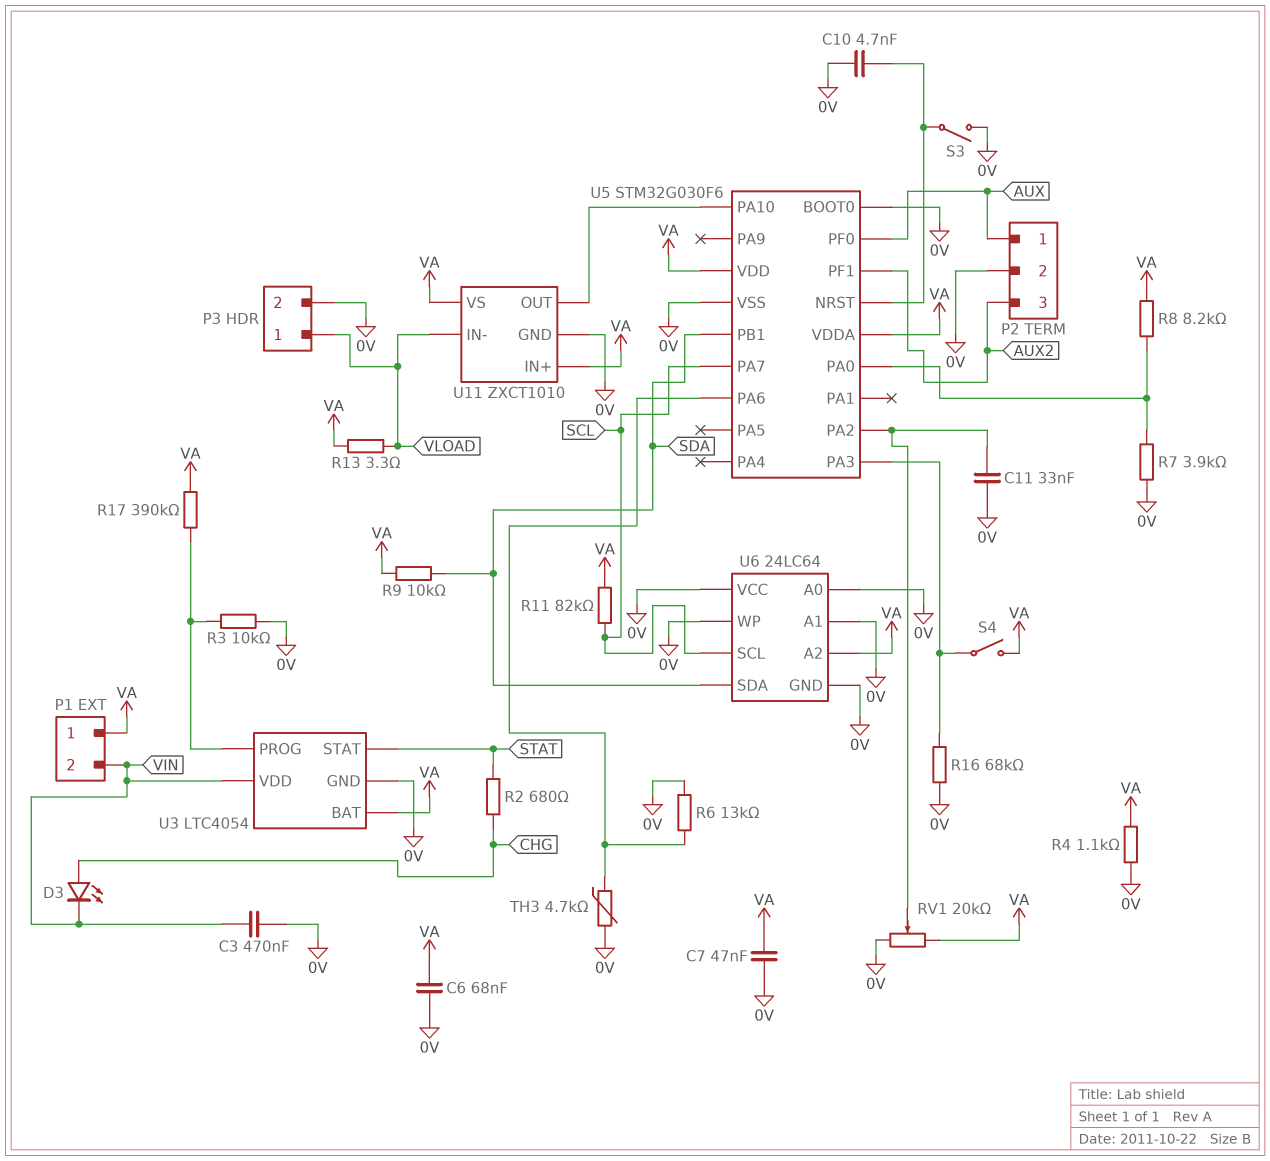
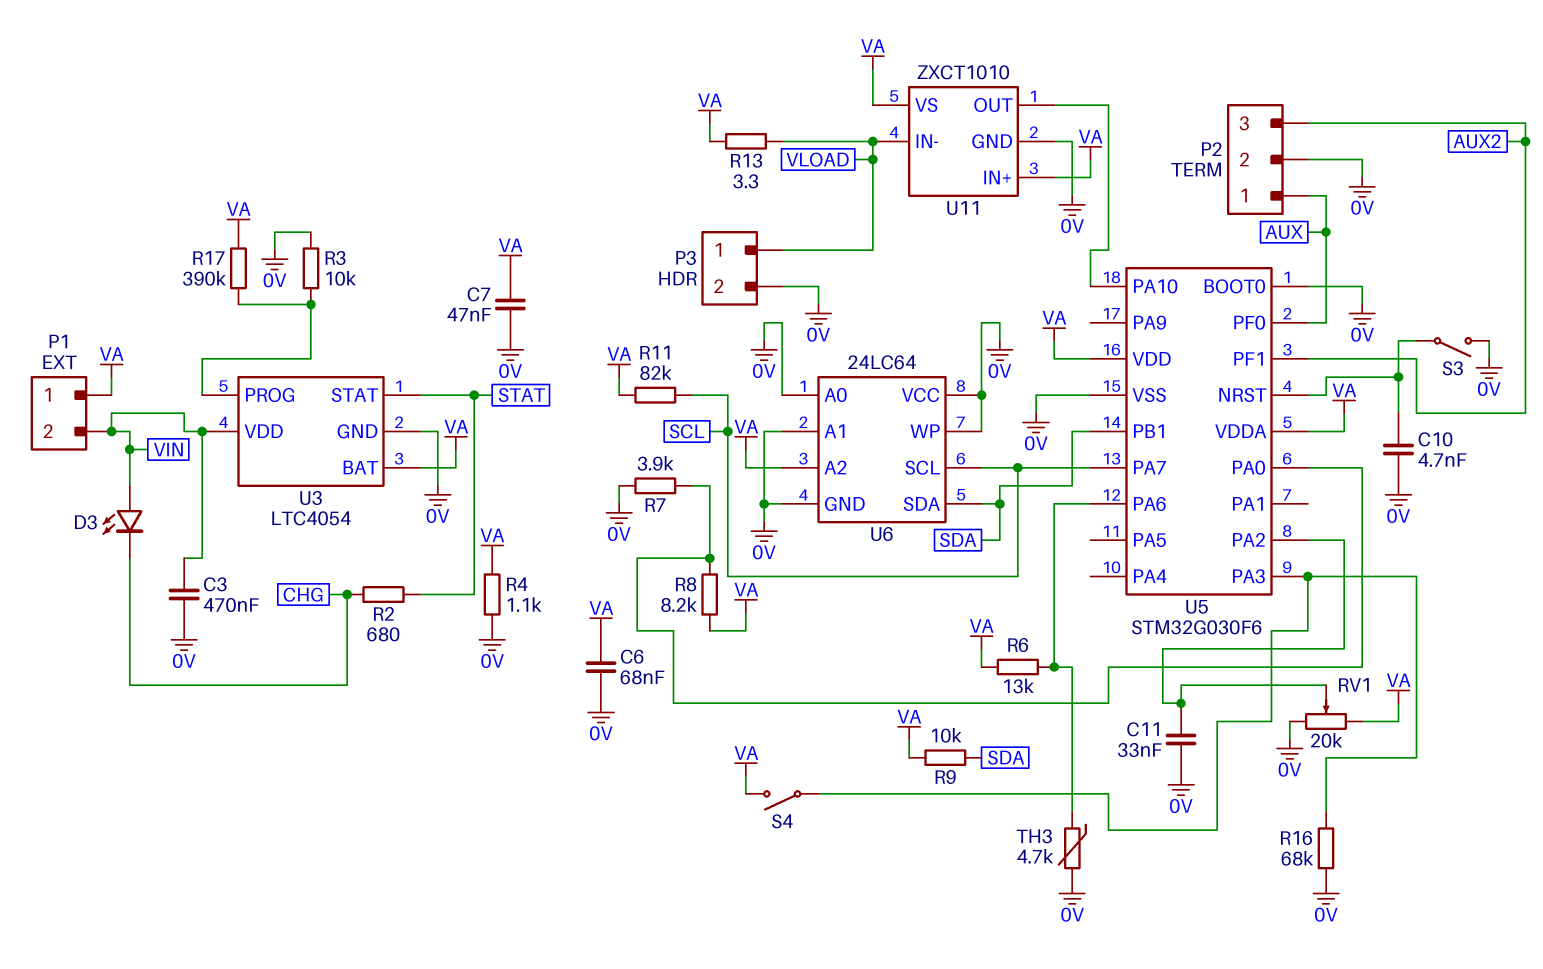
D3: LED (A CHG, K VIN) -> LED (A VIN, K CHG)
R6: 13k (0V, U5/PA6) -> 13k (U5/PA6, VA)

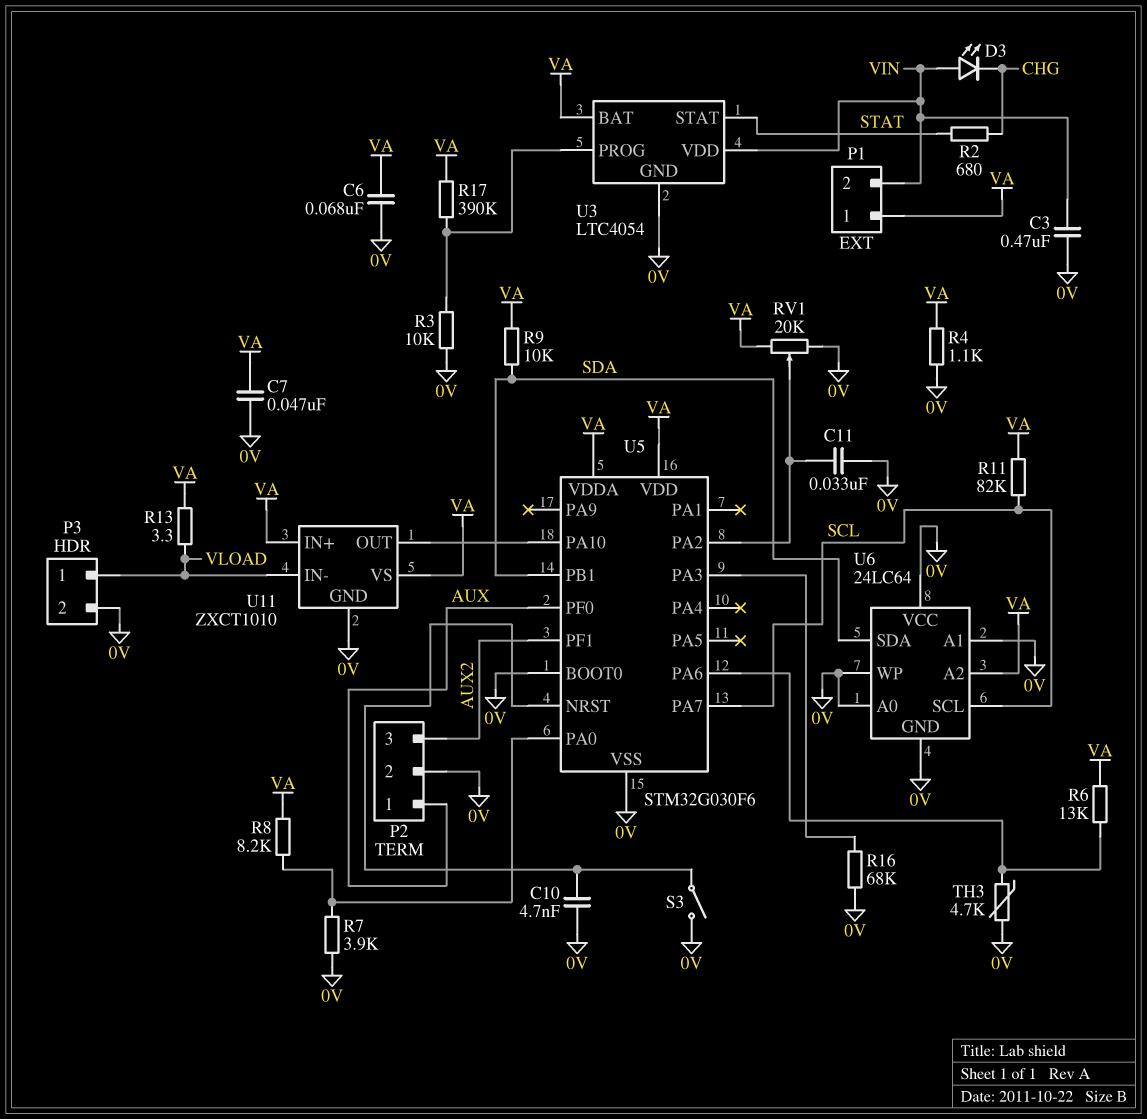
S4: switch (U5/PA3, VA) -> none

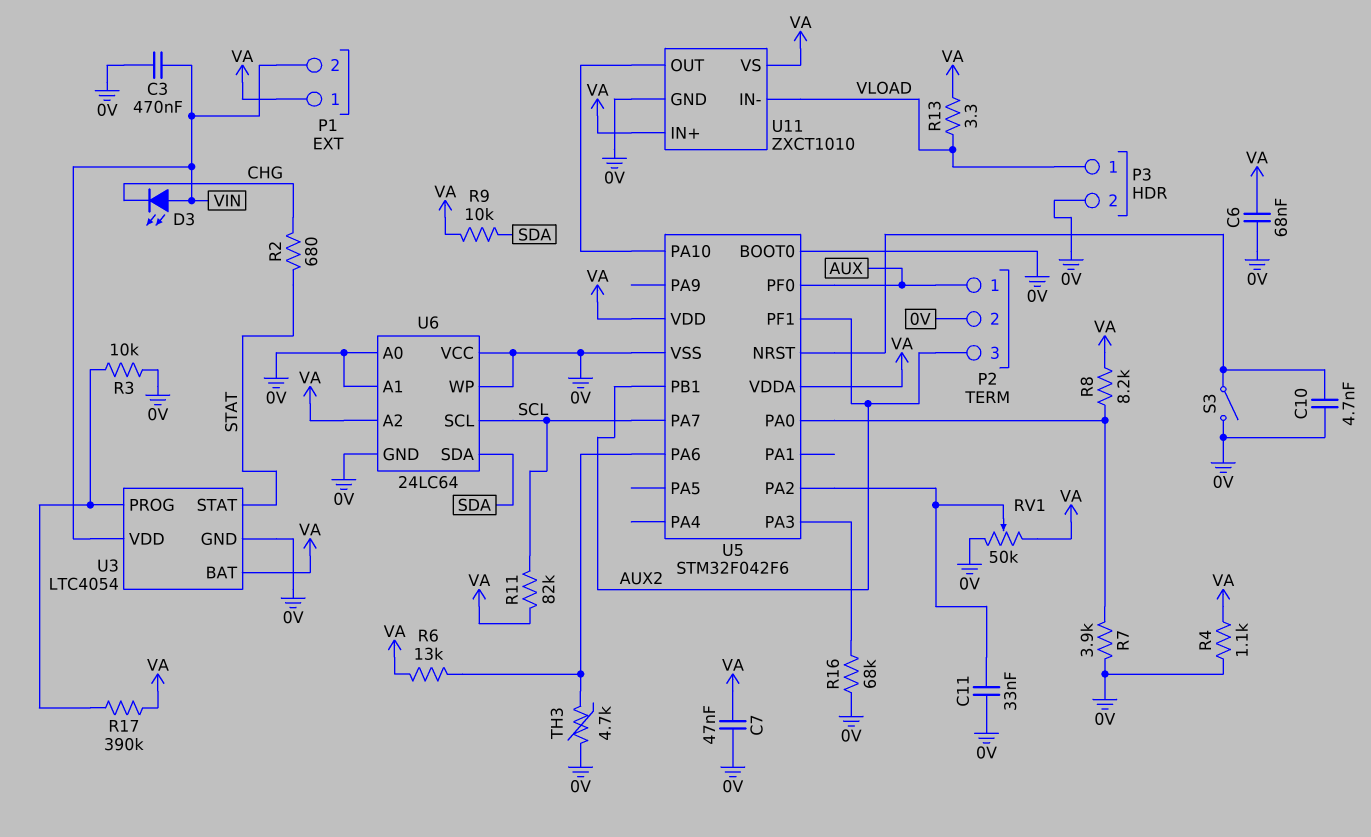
RV1: 20k (0V, VA, wiper U5/PA2) -> 50k (0V, VA, wiper U5/PA2)
U5: STM32G030F6 -> STM32F042F6
U5 pin PB1: SDA -> AUX2

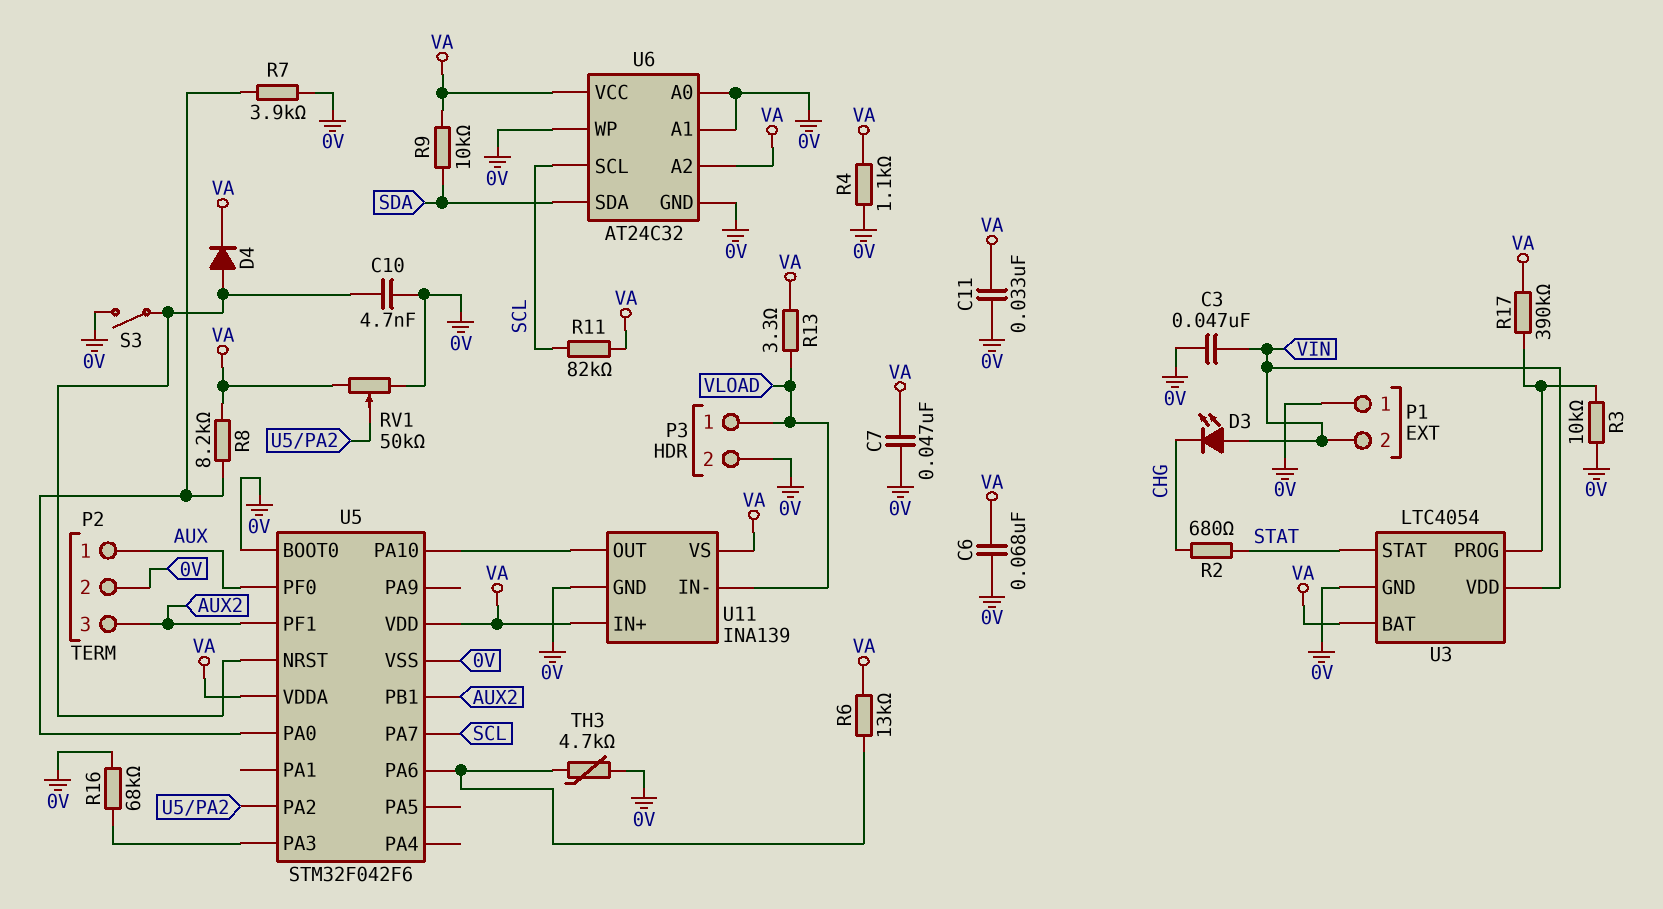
C3: 470nF (0V, VIN) -> 47nF (0V, VIN)
C11: 33nF (0V, U5/PA2) -> 33nF (0V, VA)
D4: none -> diode (A U5/NRST, K VA)
P1 pin 1: VA -> 0V
U6: 24LC64 -> AT24C32
U6 pin VCC: 0V -> VA
U11: ZXCT1010 -> INA139

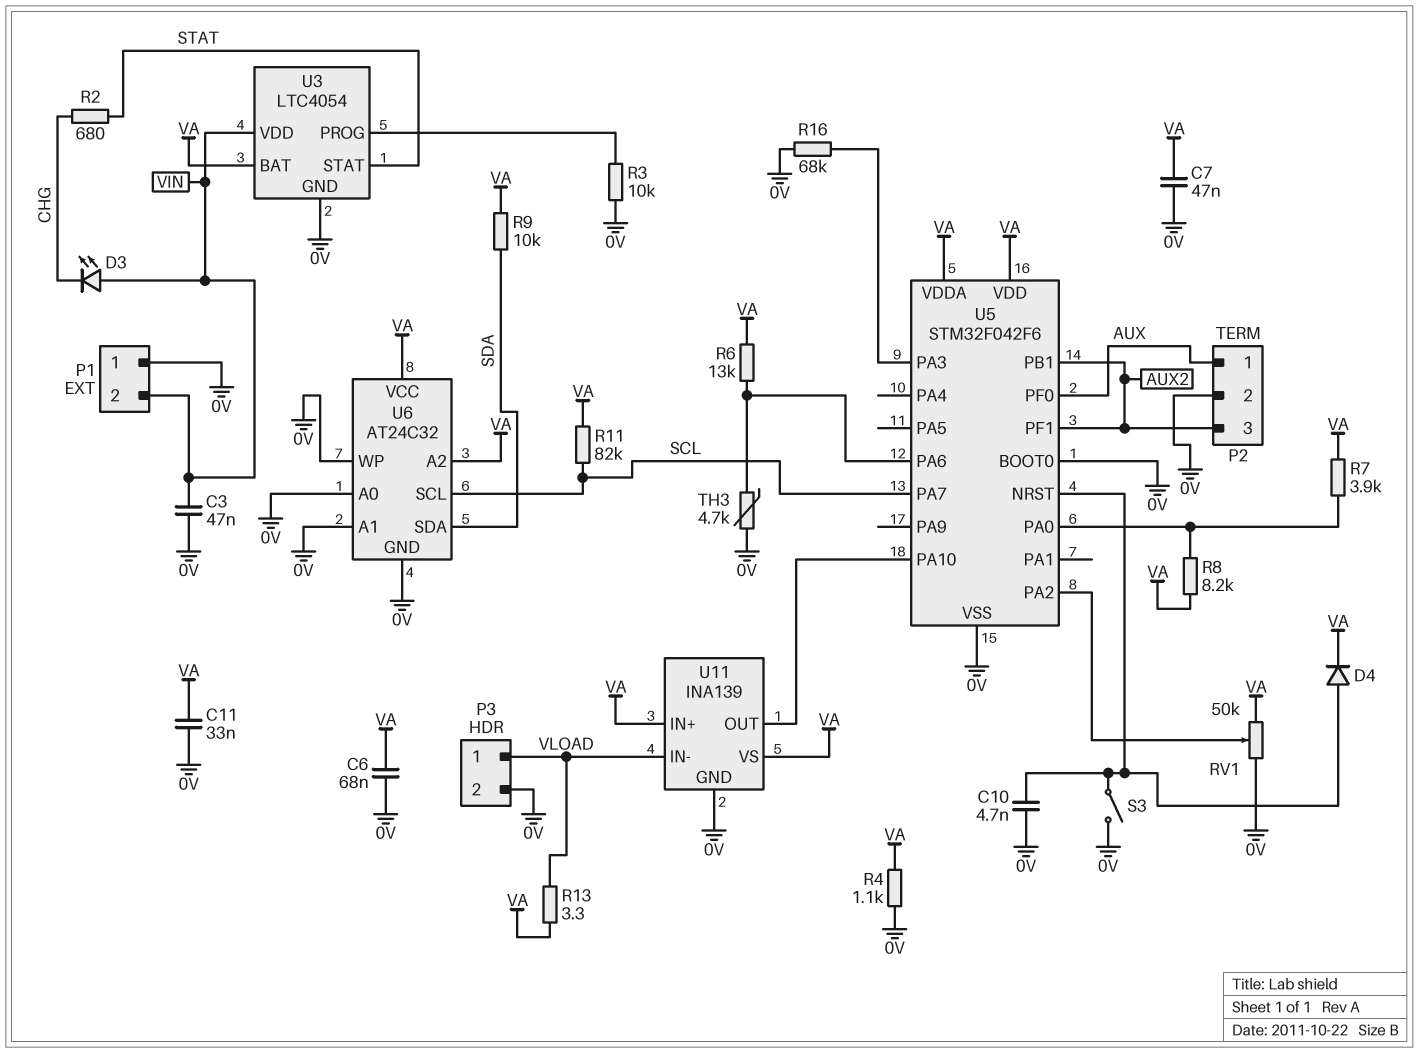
R7: 3.9k (0V, U5/PA0) -> 3.9k (U5/PA0, VA)
R17: 390k (U3/PROG, VA) -> none

